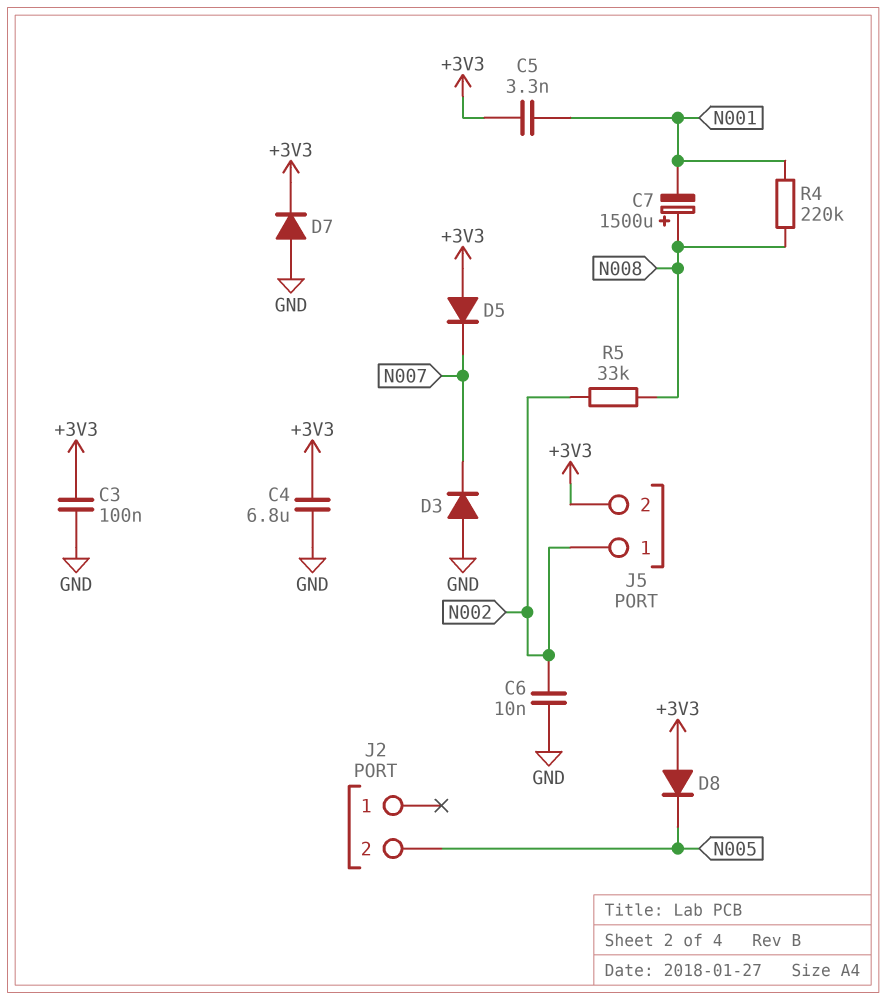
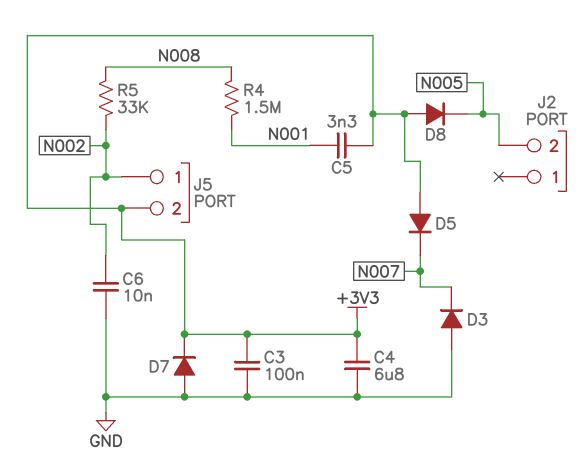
C7: 1500uF (plus N008, minus N001) -> none
R4: 220k (N001, N008) -> 1.5M (N001, N008)

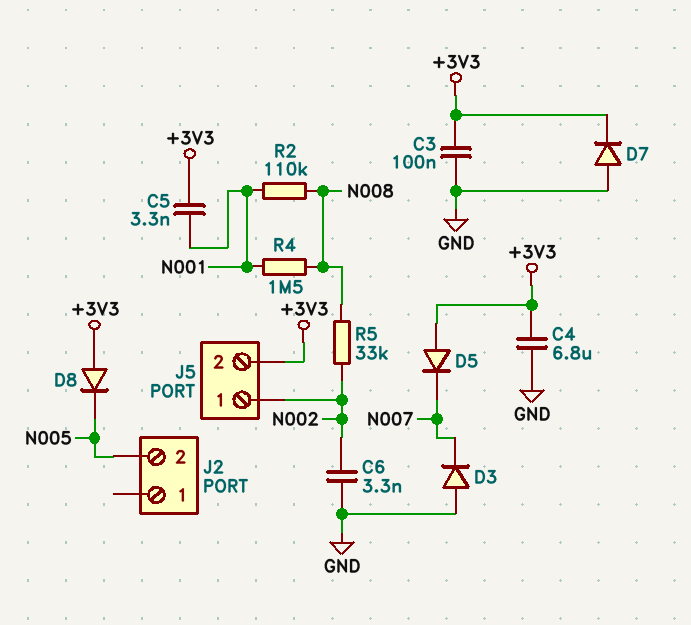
C6: 10nF (GND, N002) -> 3.3nF (GND, N002)
R2: none -> 110k (N001, N008)

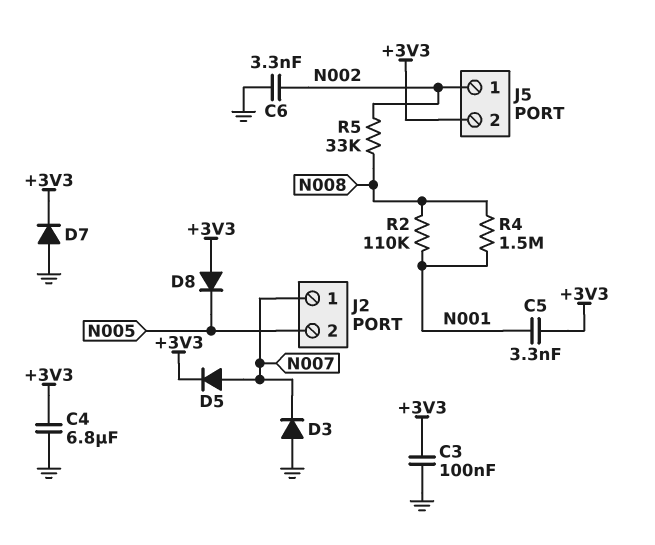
D5: diode (A +3V3, K N007) -> diode (A N007, K +3V3)
J2 pin 1: none -> N007

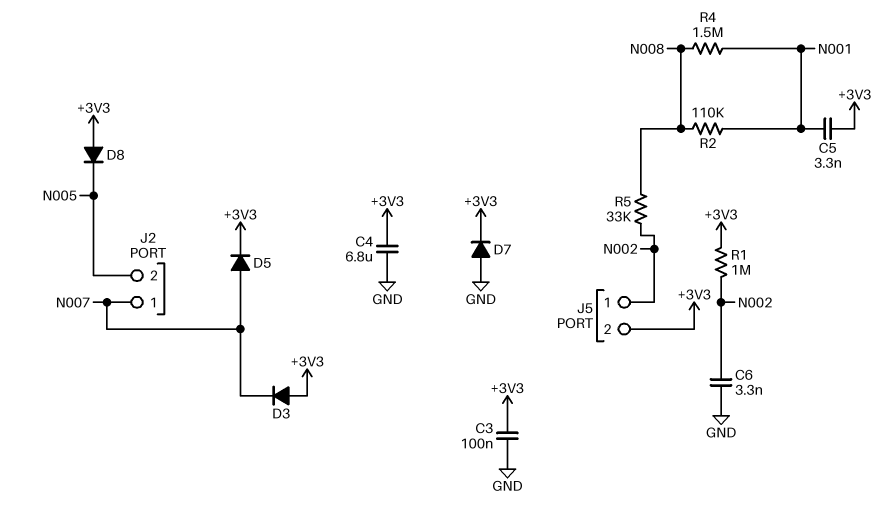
D3: diode (A GND, K N007) -> diode (A +3V3, K N007)
R1: none -> 1M (+3V3, N002)

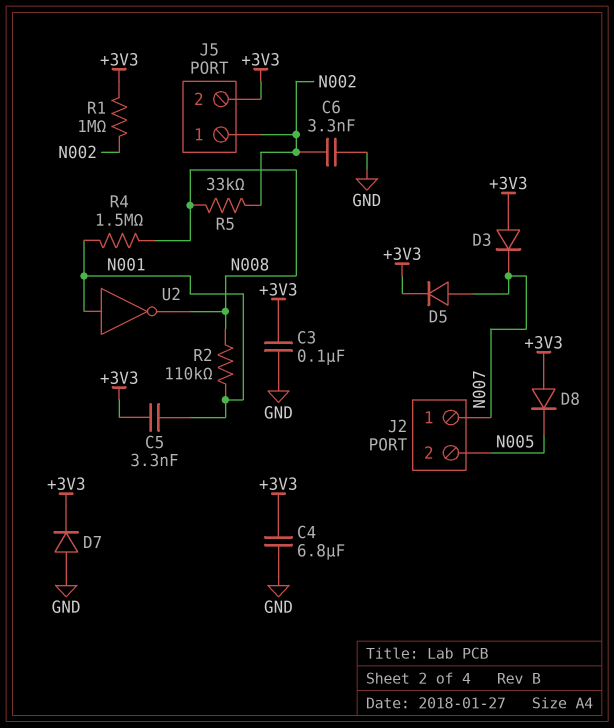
U2: none -> NOT (in N001, out N008)

